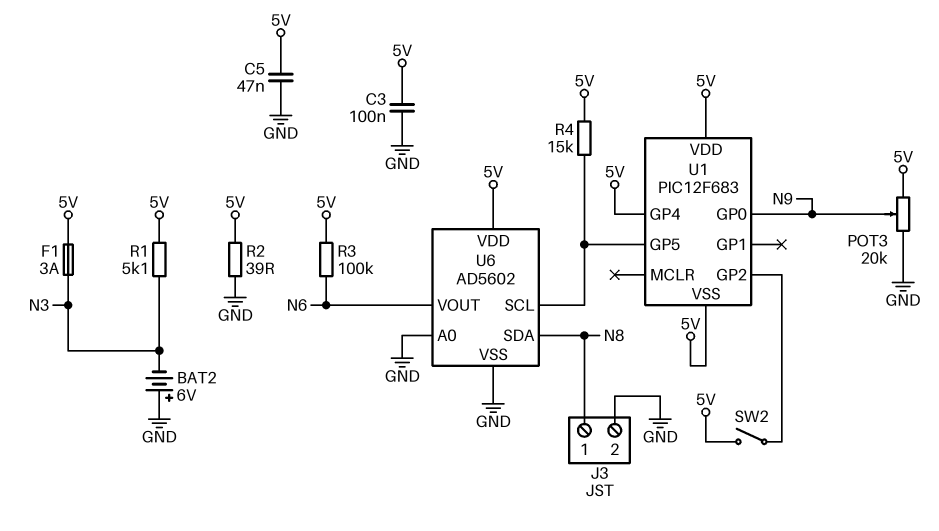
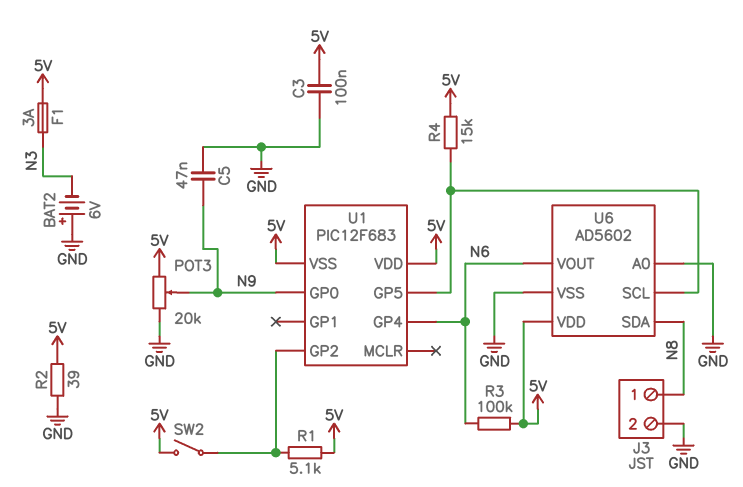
C5: 47nF (5V, GND) -> 47nF (GND, N9)
R1: 5.1k (5V, N3) -> 5.1k (5V, U1/GP2)
U1 pin GP4: 5V -> N6

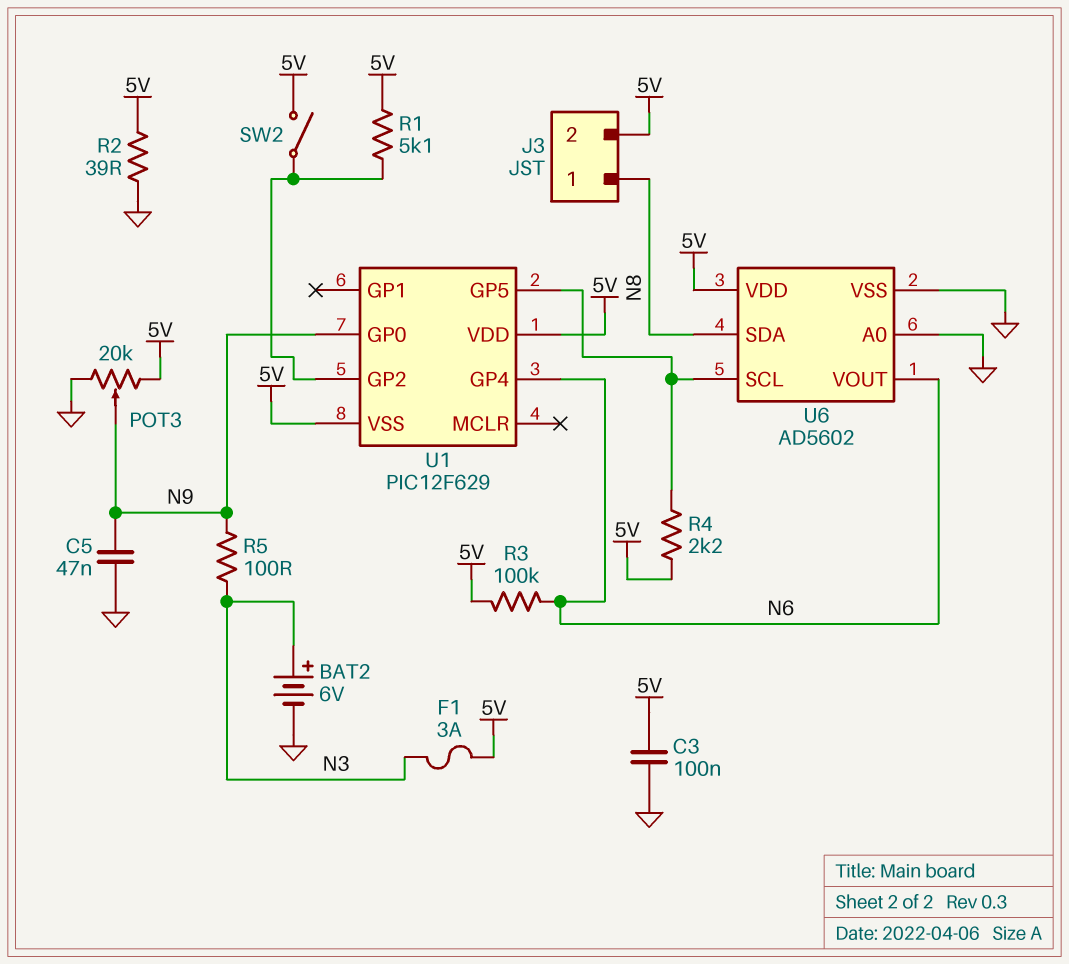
BAT2: 6V (plus GND, minus N3) -> 6V (plus N3, minus GND)
J3 pin 2: GND -> 5V
R4: 15k (5V, U1/GP5) -> 2.2k (5V, U1/GP5)
R5: none -> 100 (N3, N9)
U1: PIC12F683 -> PIC12F629

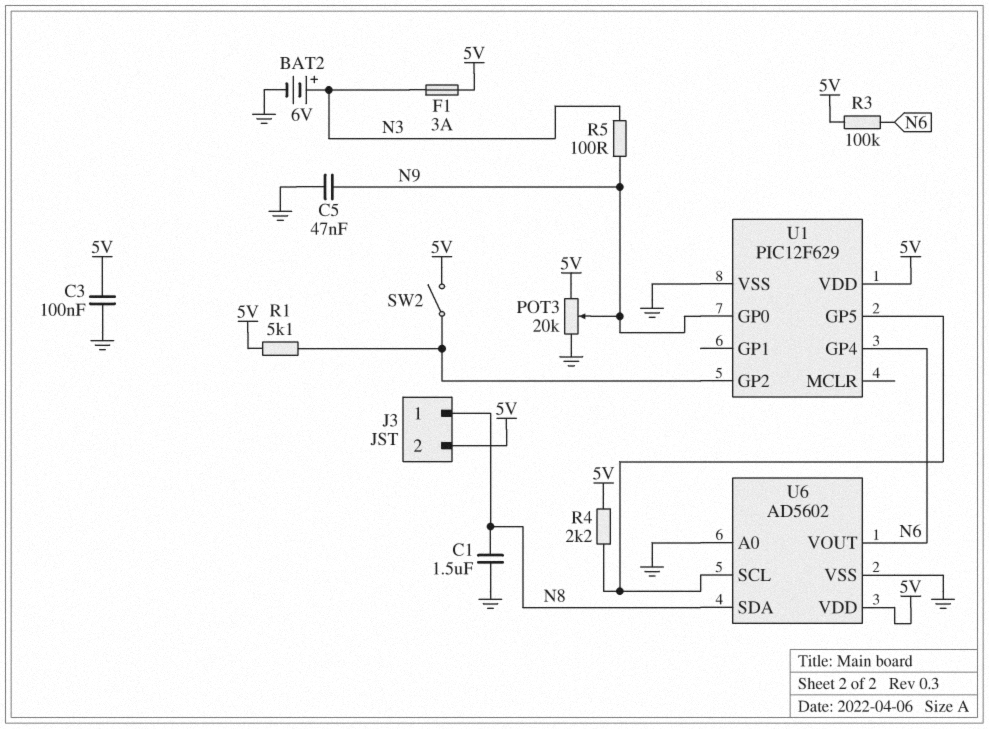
C1: none -> 1.5uF (GND, N8)
R2: 39 (5V, GND) -> none
U1 pin VSS: 5V -> GND

